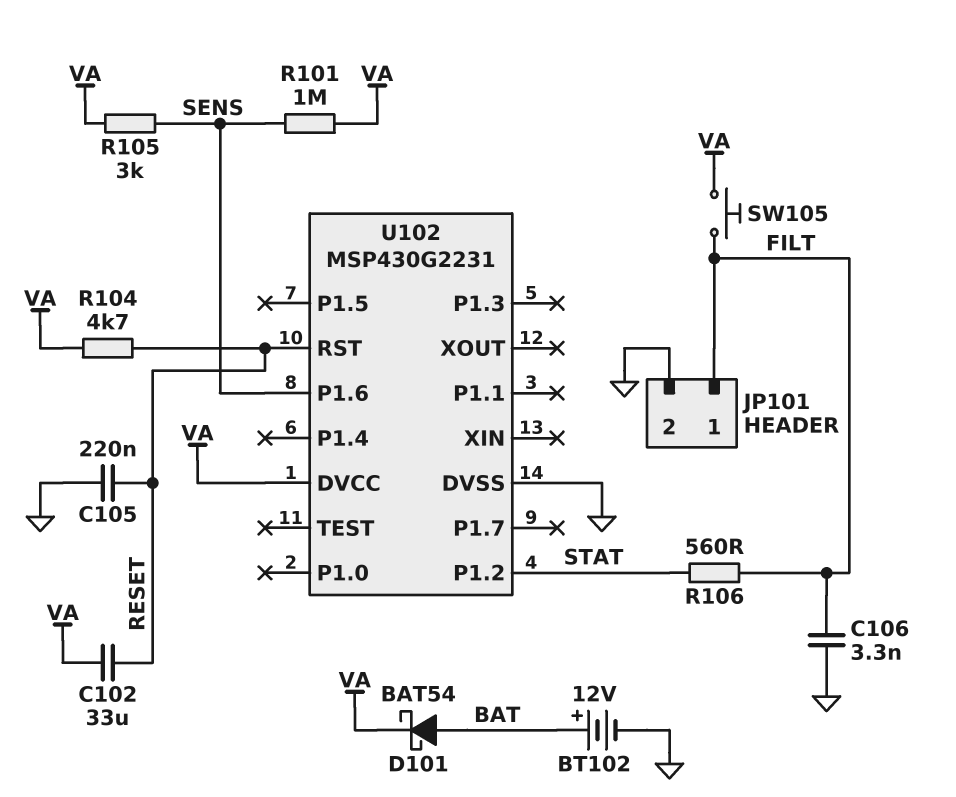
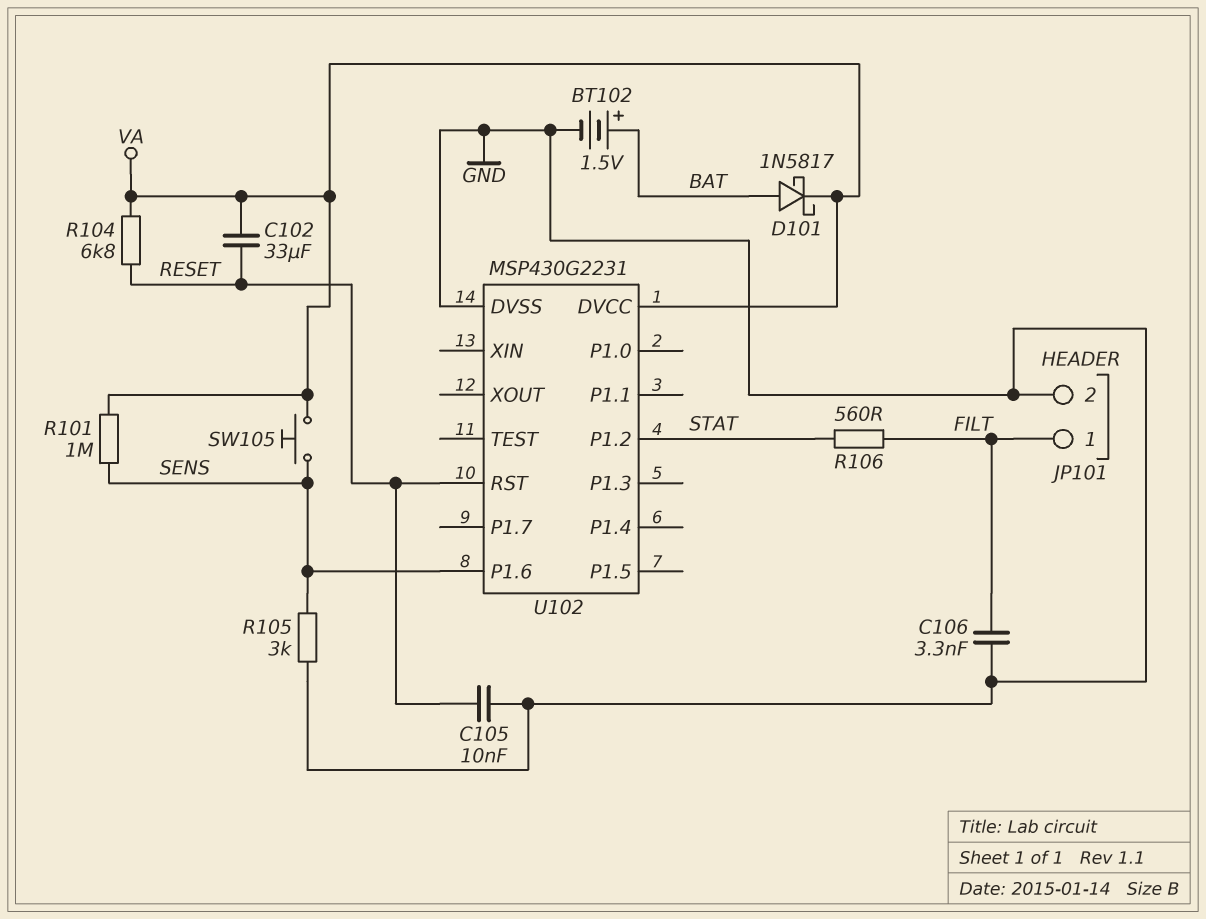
BT102: 12V (plus BAT, minus GND) -> 1.5V (plus BAT, minus GND)
C105: 220nF (GND, RESET) -> 10nF (GND, RESET)
D101: schottky BAT54 (A BAT, K VA) -> schottky 1N5817 (A BAT, K VA)
R104: 4.7k (RESET, VA) -> 6.8k (RESET, VA)
R105: 3k (SENS, VA) -> 3k (GND, SENS)
SW105: button (FILT, VA) -> button (SENS, VA)

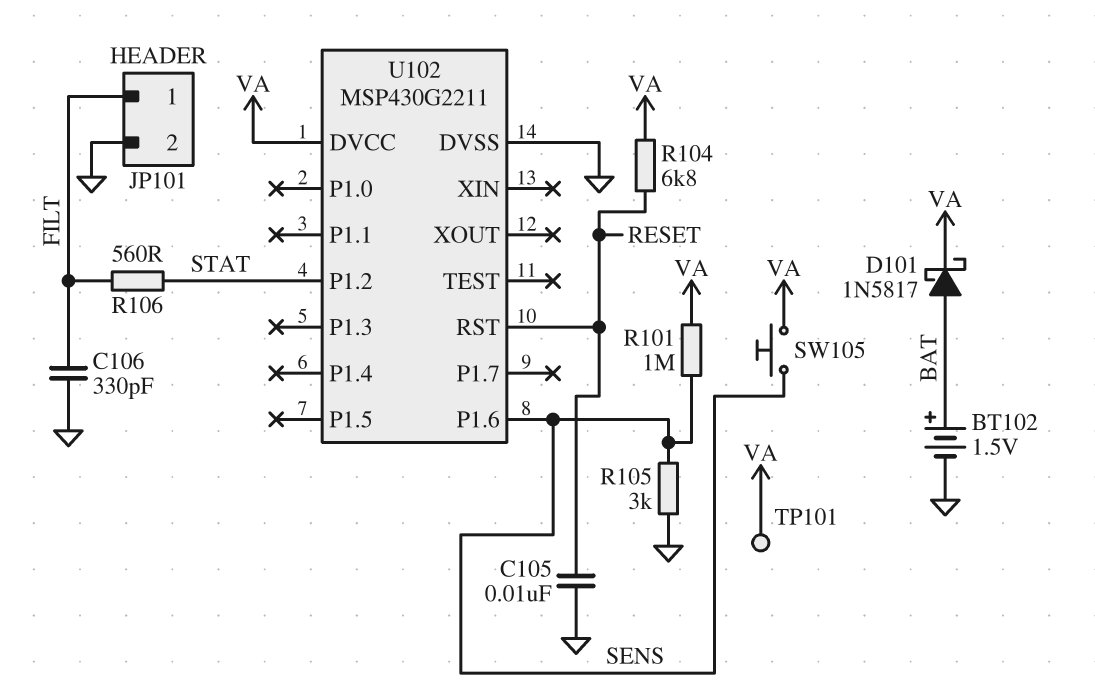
C102: 33uF (RESET, VA) -> none
C106: 3.3nF (FILT, GND) -> 330pF (FILT, GND)
TP101: none -> test point (VA)
U102: MSP430G2231 -> MSP430G2211

